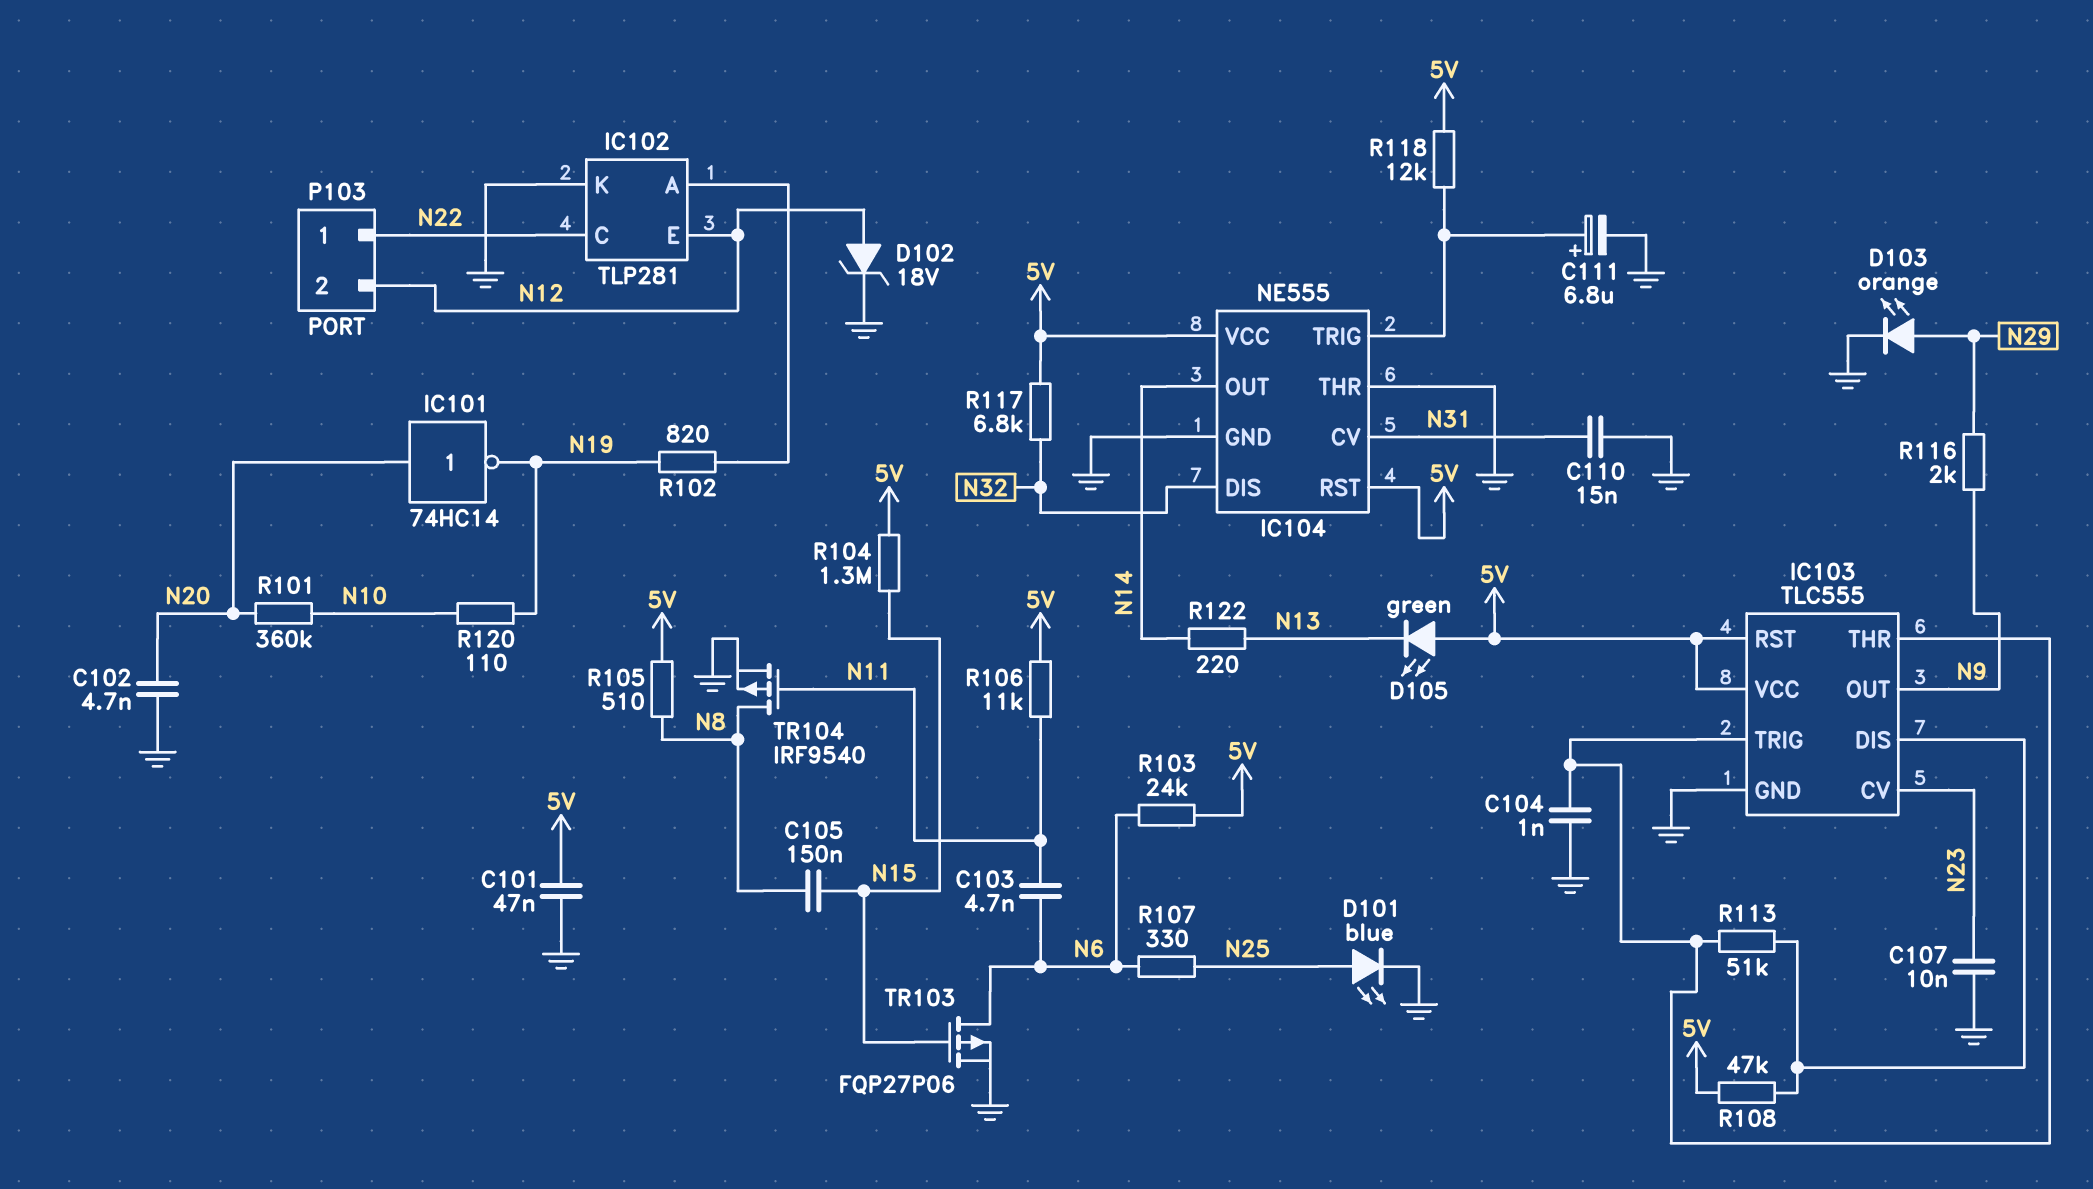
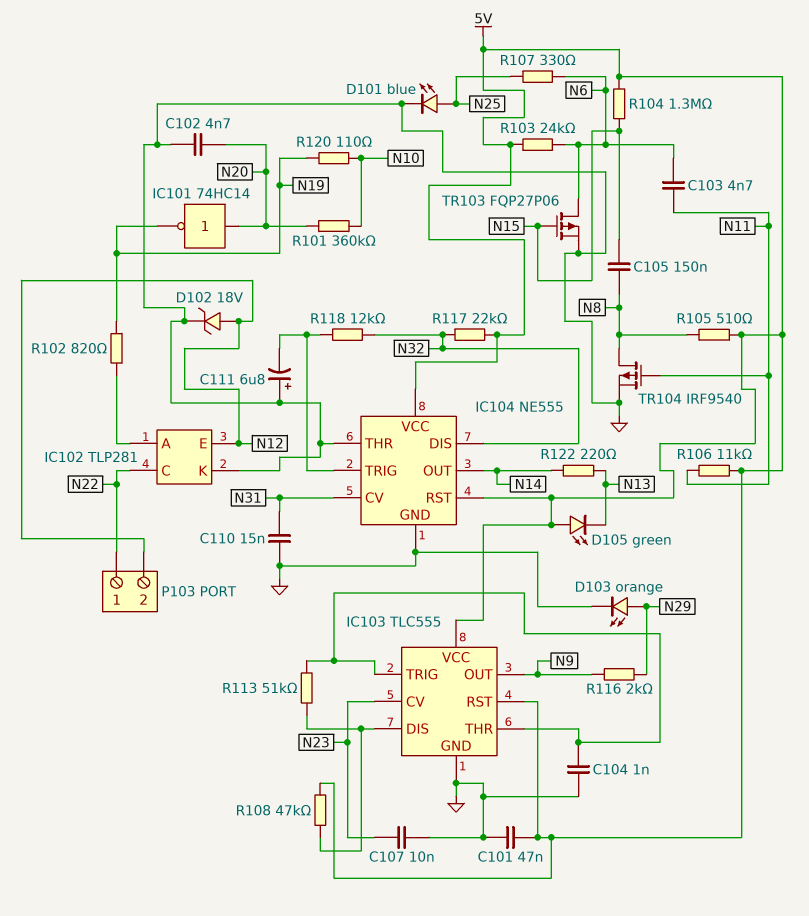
C111: 6.8uF (plus IC104/TRIG, minus GND) -> 6.8uF (plus GND, minus IC104/TRIG)
R117: 6.8k (5V, N32) -> 22k (5V, N32)
R118: 12k (5V, IC104/TRIG) -> 12k (IC104/TRIG, N32)

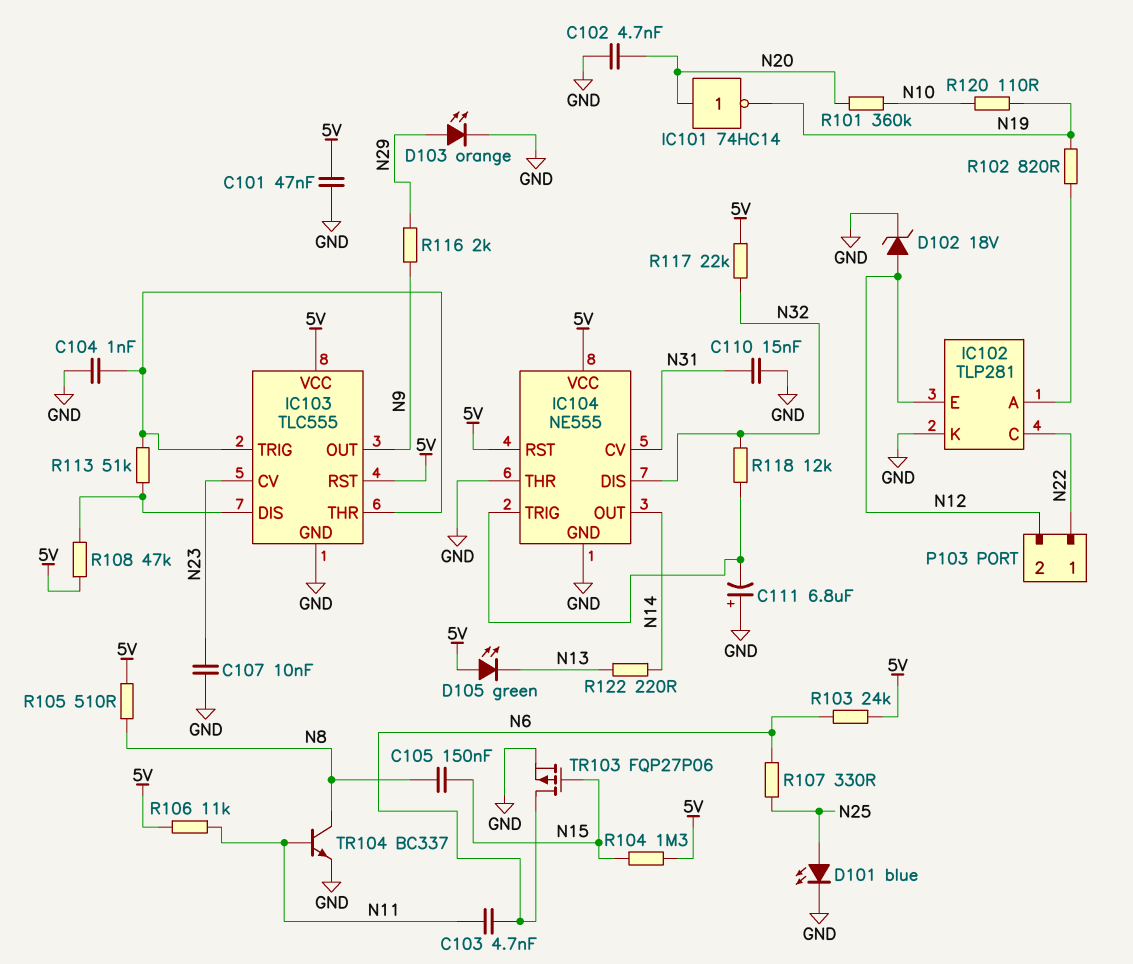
TR104: PMOS IRF9540 (G N11, D N8, S GND) -> NPN BC337 (B N11, C N8, E GND)

